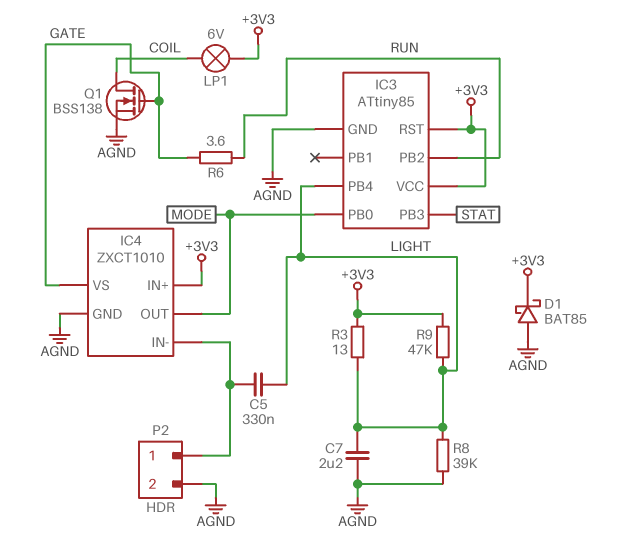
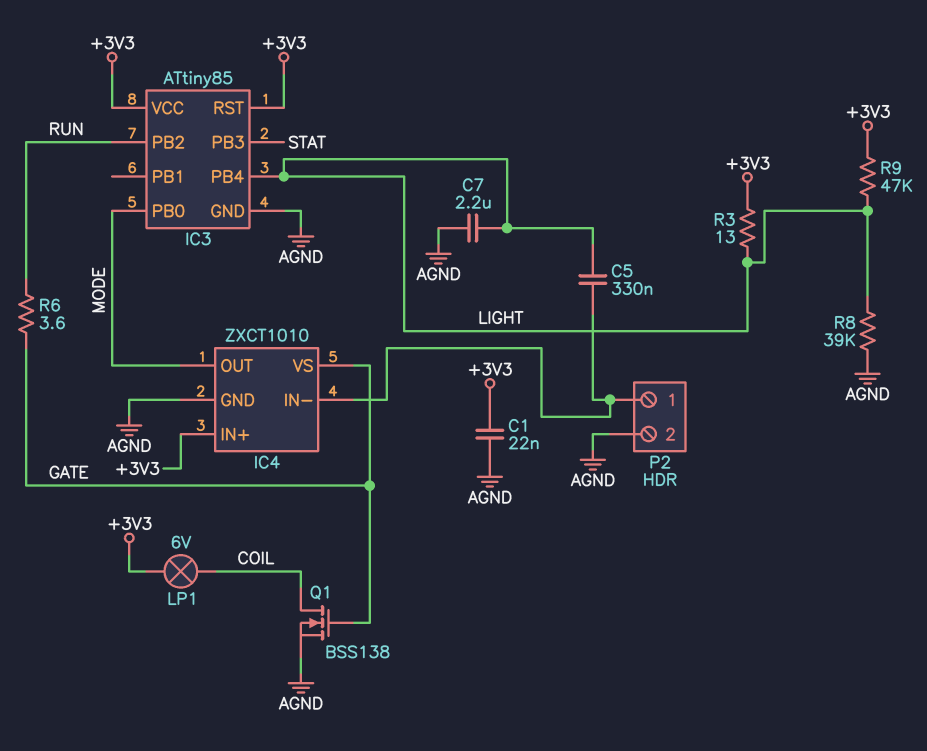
C1: none -> 22nF (+3V3, AGND)
D1: schottky BAT85 (A AGND, K +3V3) -> none

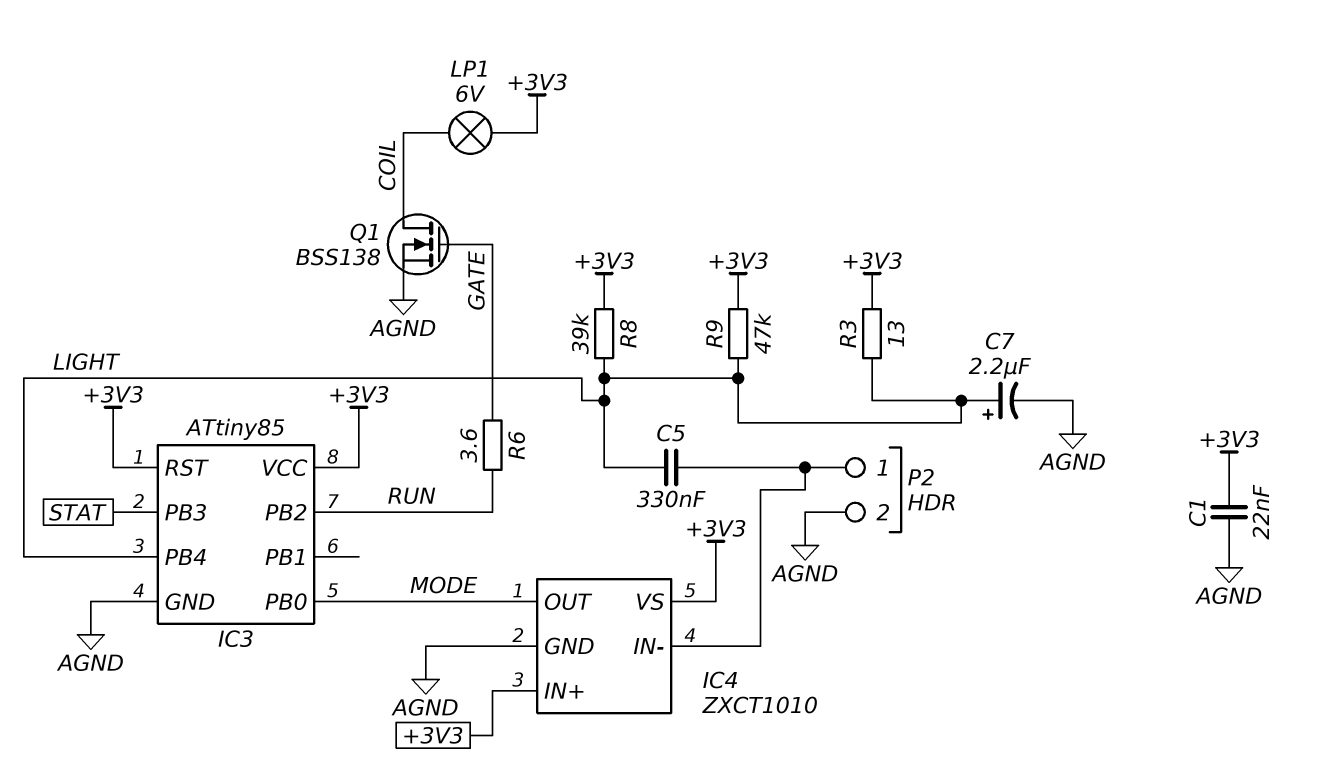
C7: 2.2uF (AGND, LIGHT) -> 2.2uF (plus LIGHT, minus AGND)
IC4 pin VS: GATE -> +3V3
R8: 39k (AGND, LIGHT) -> 39k (+3V3, LIGHT)

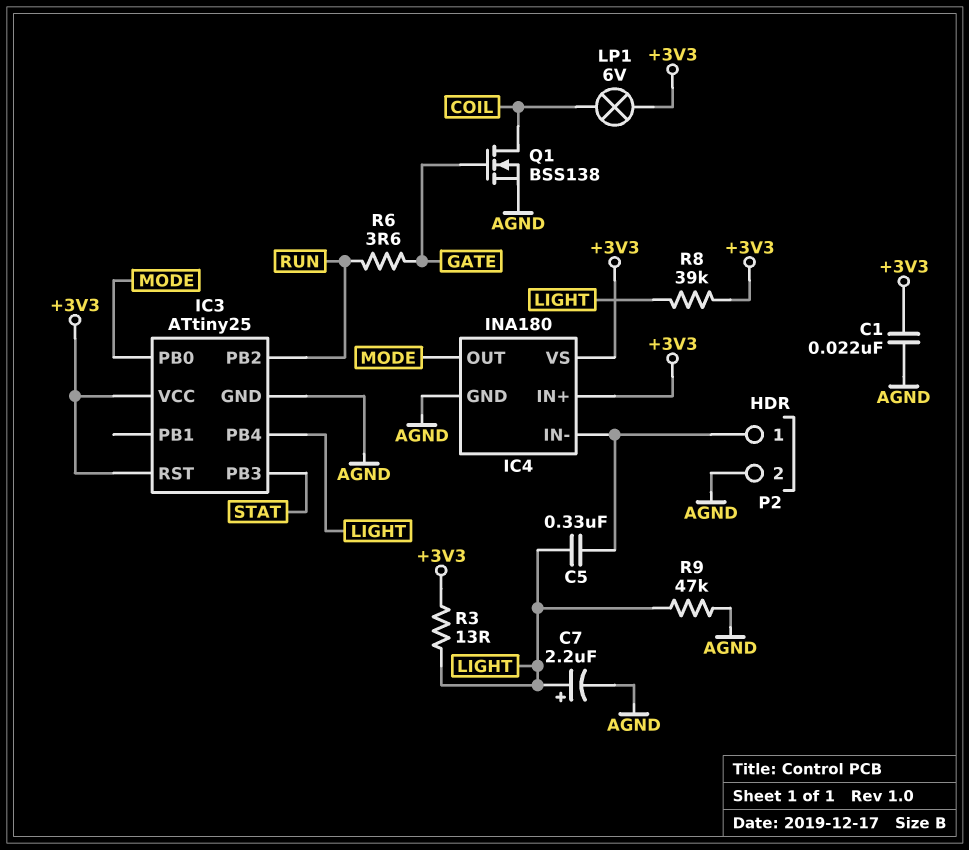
IC3: ATtiny85 -> ATtiny25
IC4: ZXCT1010 -> INA180
R9: 47k (+3V3, LIGHT) -> 47k (AGND, LIGHT)

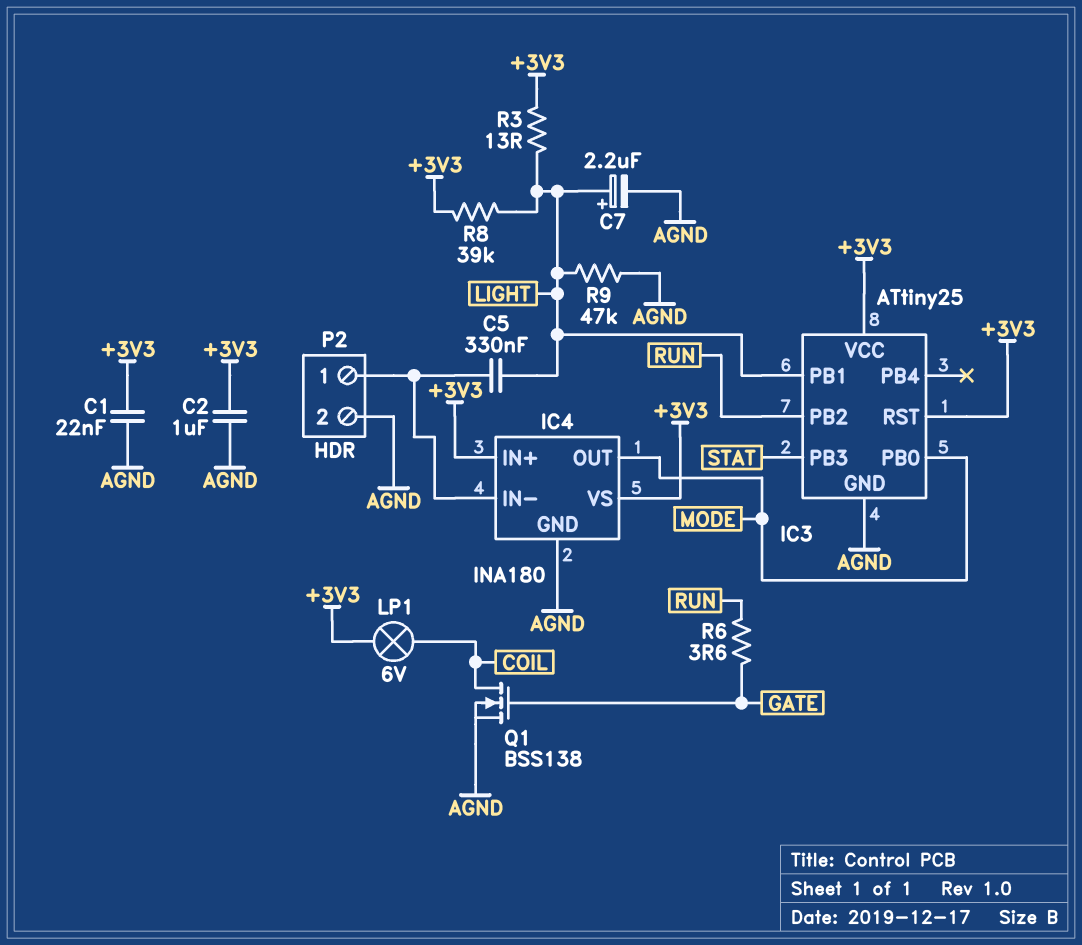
C2: none -> 1uF (+3V3, AGND)
IC3 pin PB1: none -> LIGHT
IC3 pin PB4: LIGHT -> none

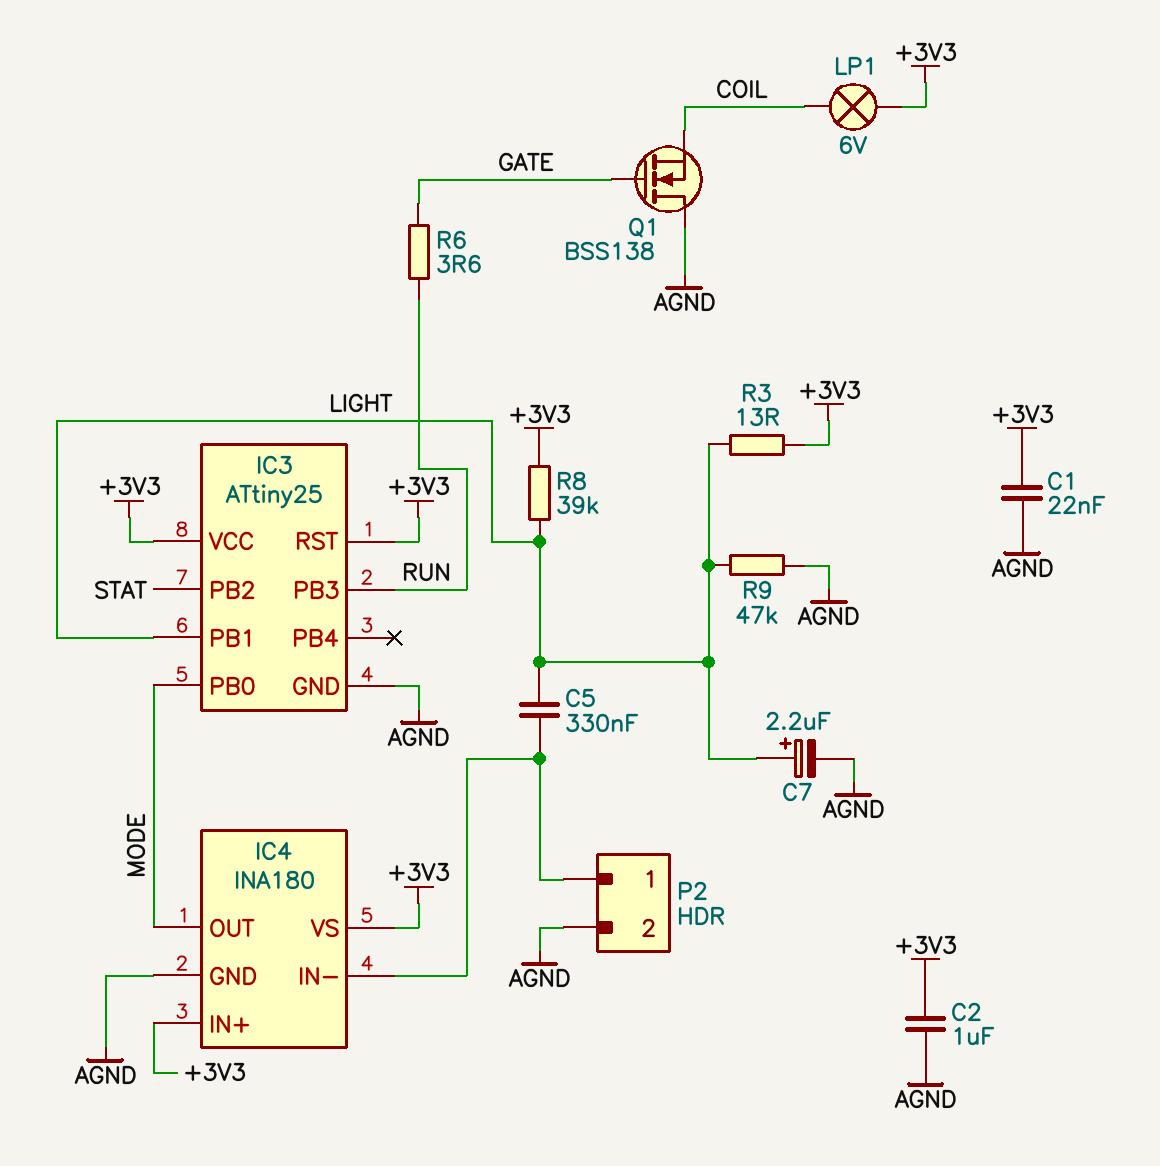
IC3 pin PB2: RUN -> STAT
IC3 pin PB3: STAT -> RUN
Q1: NMOS BSS138 (G GATE, D COIL, S AGND) -> NMOS BSS138 (G GATE, D AGND, S COIL)

